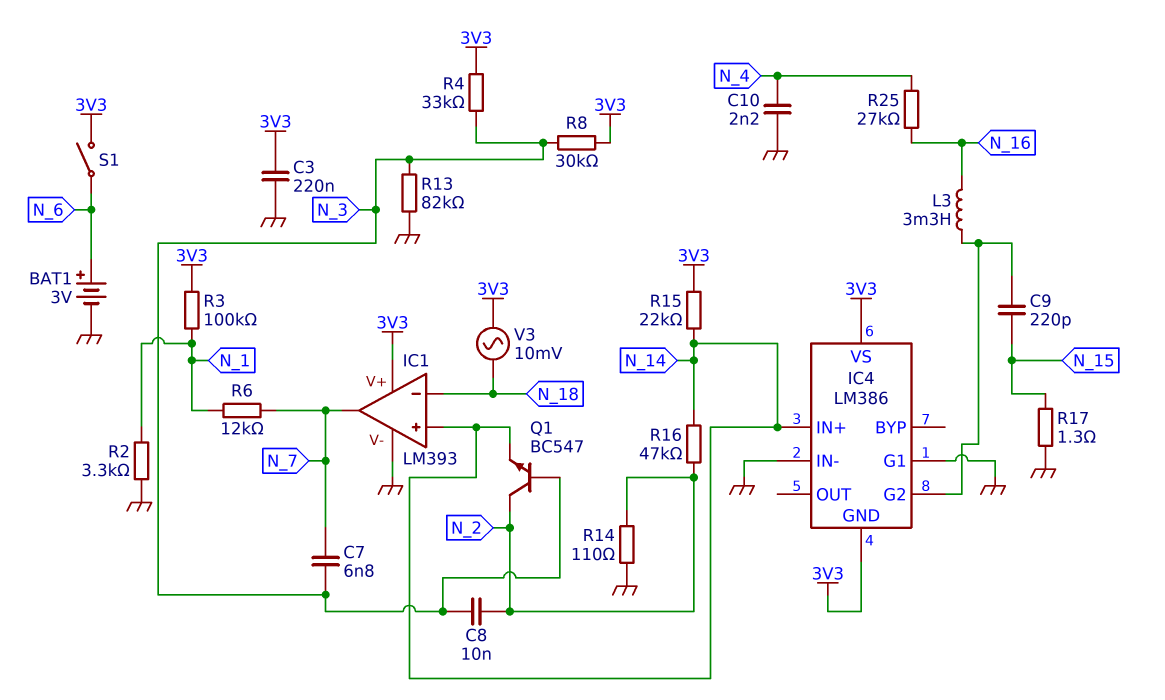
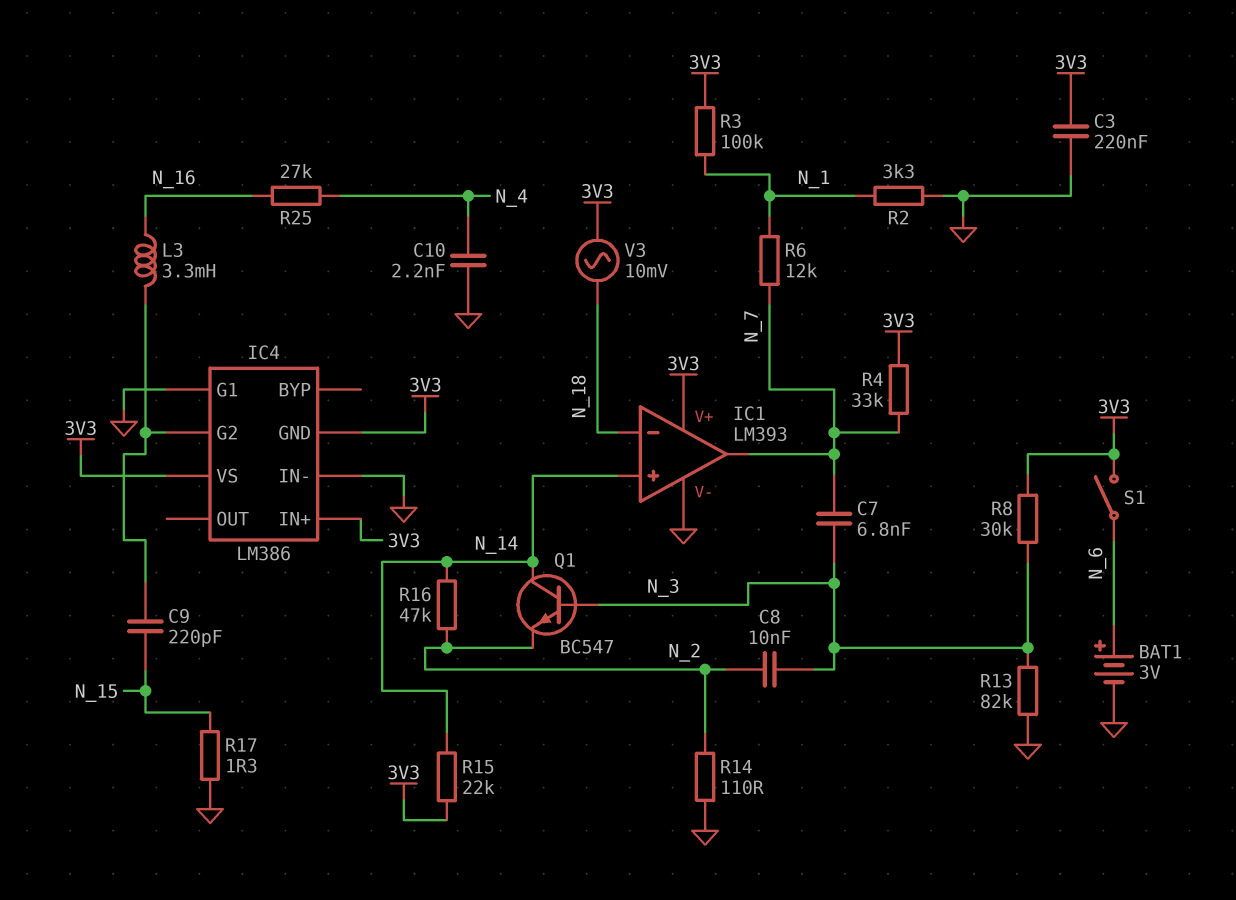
IC4 pin IN+: N_14 -> 3V3
Q1: NPN BC547 (B N_3, C N_2, E N_14) -> NPN BC547 (B N_3, C N_14, E N_2)
R4: 33k (3V3, N_3) -> 33k (3V3, N_7)

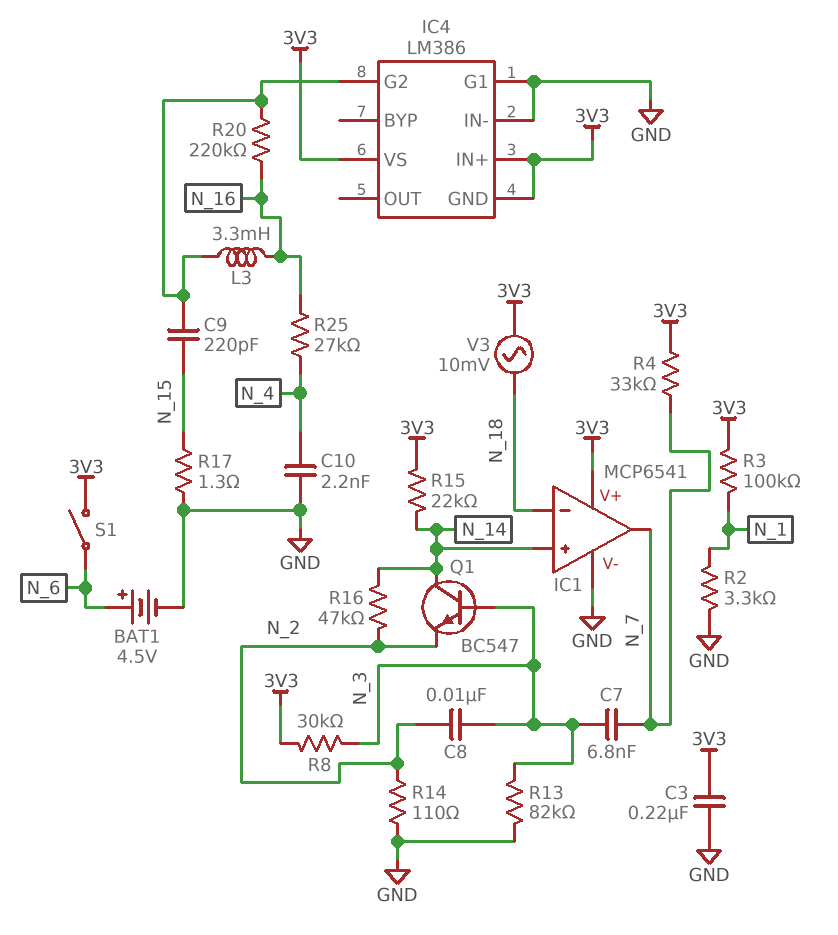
BAT1: 3V (plus N_6, minus GND) -> 4.5V (plus N_6, minus GND)
IC1: LM393 -> MCP6541
R6: 12k (N_1, N_7) -> none
R20: none -> 220k (IC4/G2, N_16)

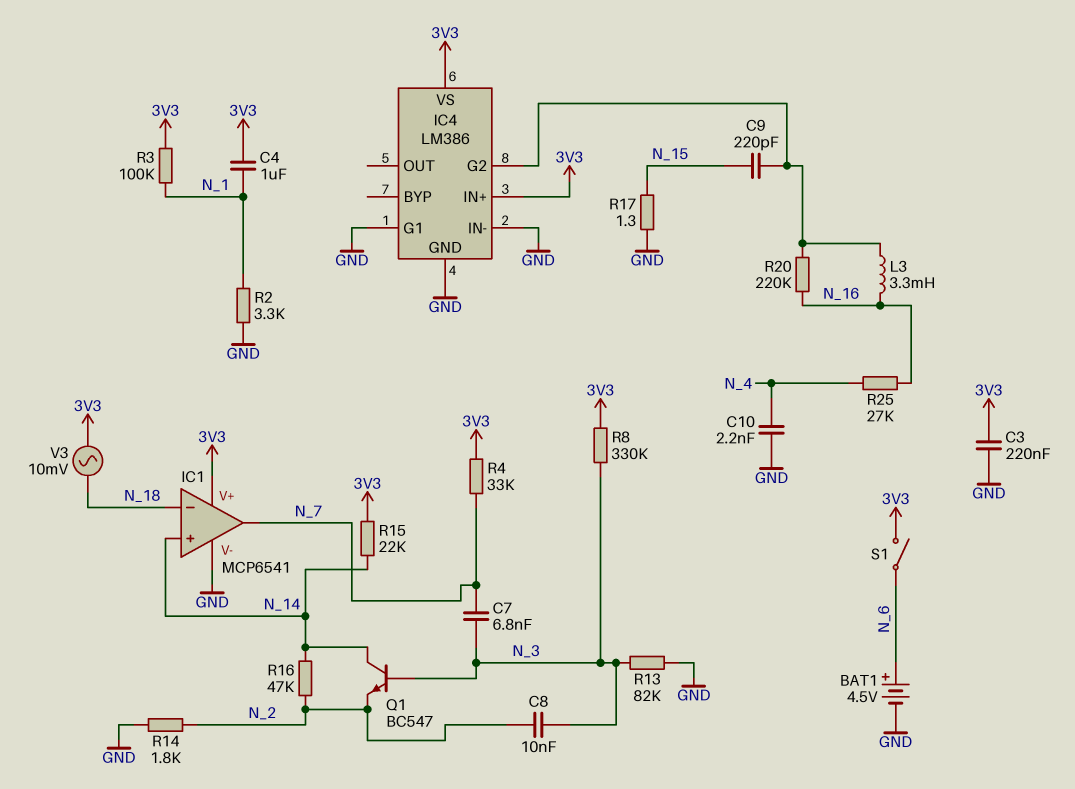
C4: none -> 1uF (3V3, N_1)
IC4 pin GND: 3V3 -> GND
R8: 30k (3V3, N_3) -> 330k (3V3, N_3)
R14: 110 (GND, N_2) -> 1.8k (GND, N_2)

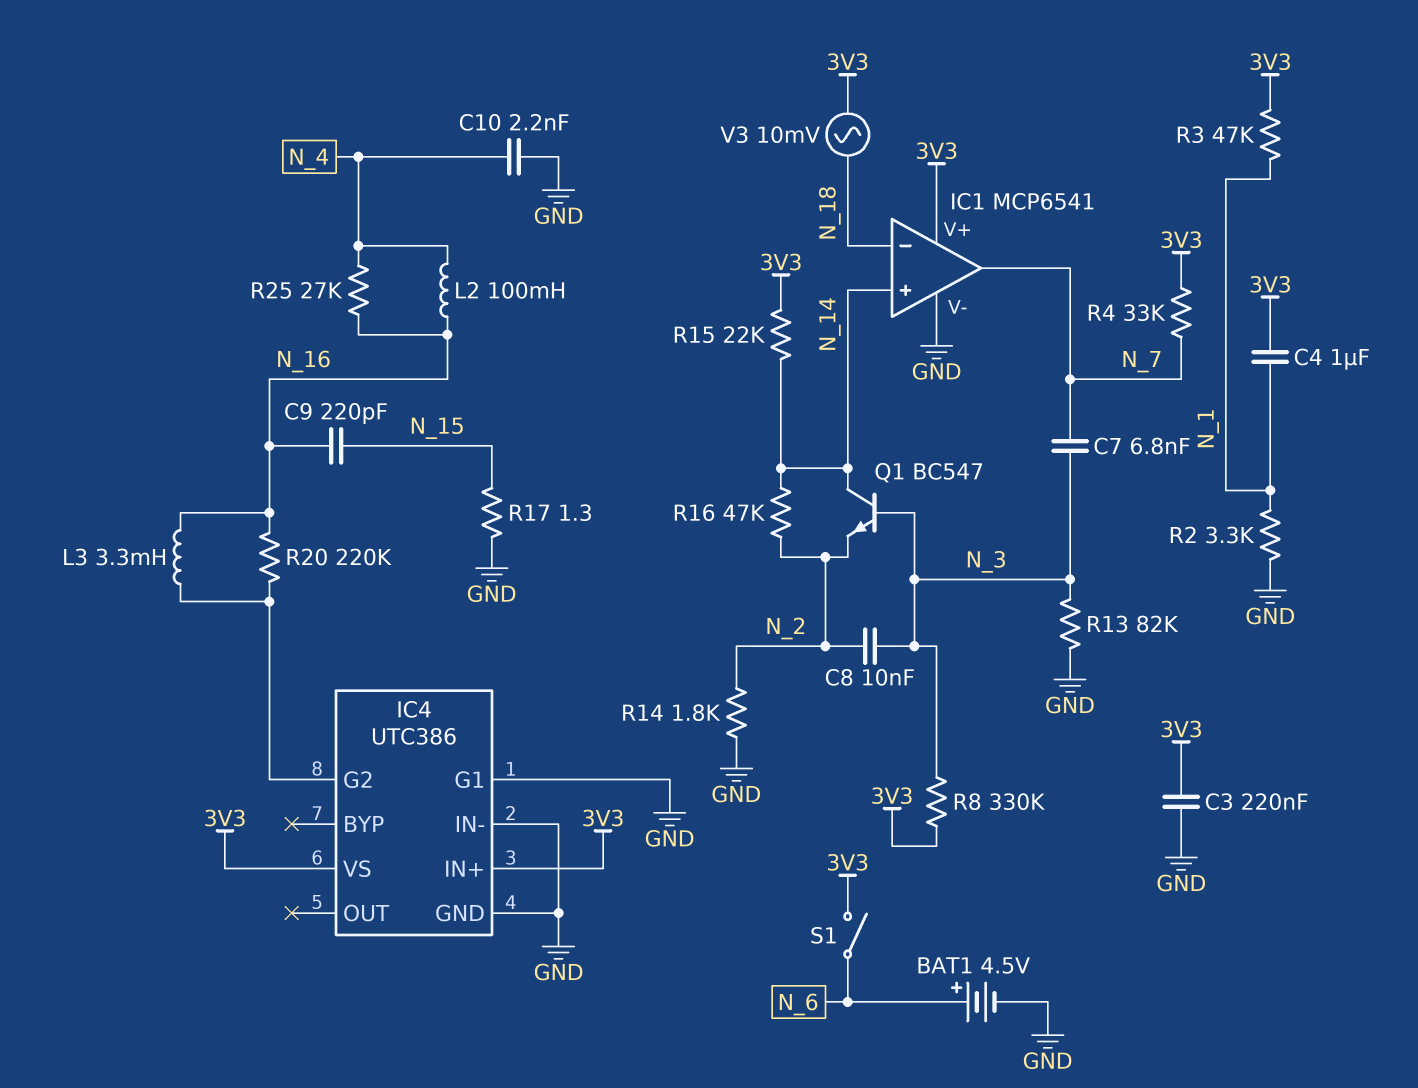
C9: 220pF (IC4/G2, N_15) -> 220pF (N_15, N_16)
IC4: LM386 -> UTC386
L2: none -> 100mH (N_4, N_16)
R3: 100k (3V3, N_1) -> 47k (3V3, N_1)

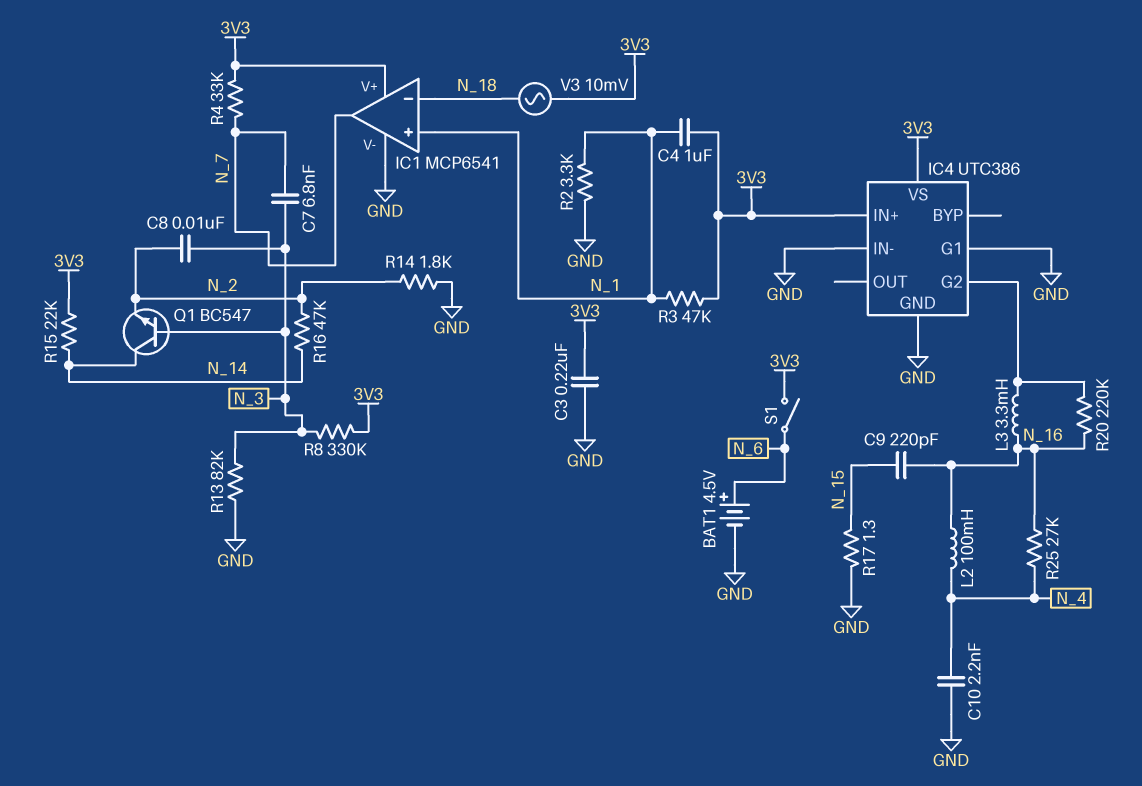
IC1 pin in+: N_14 -> N_1

